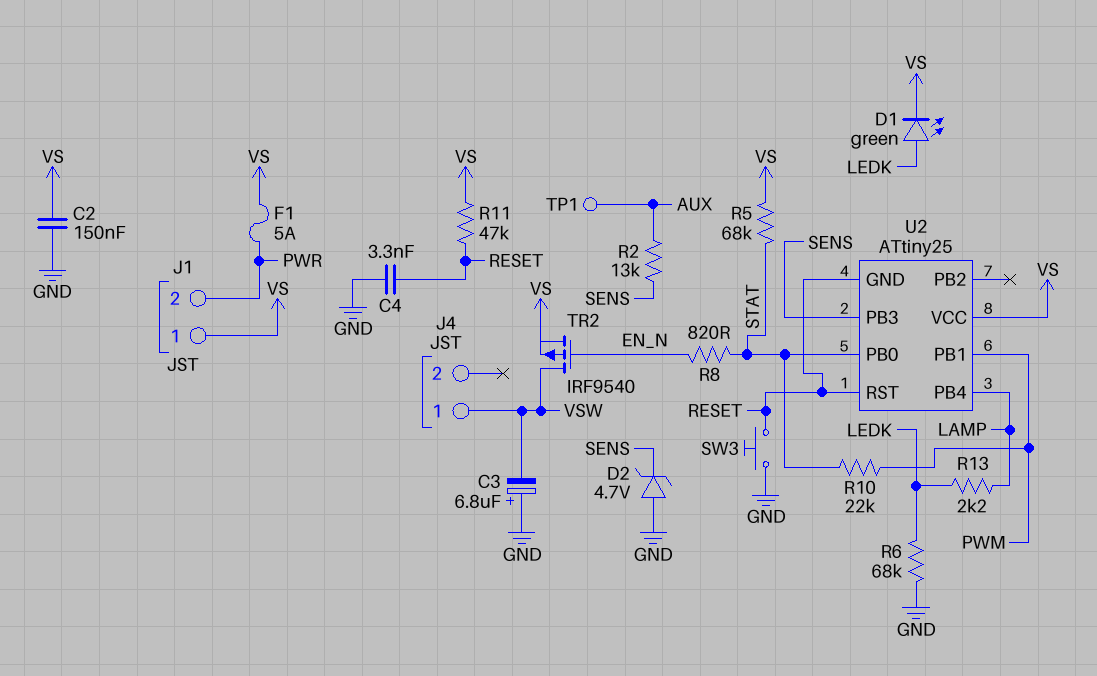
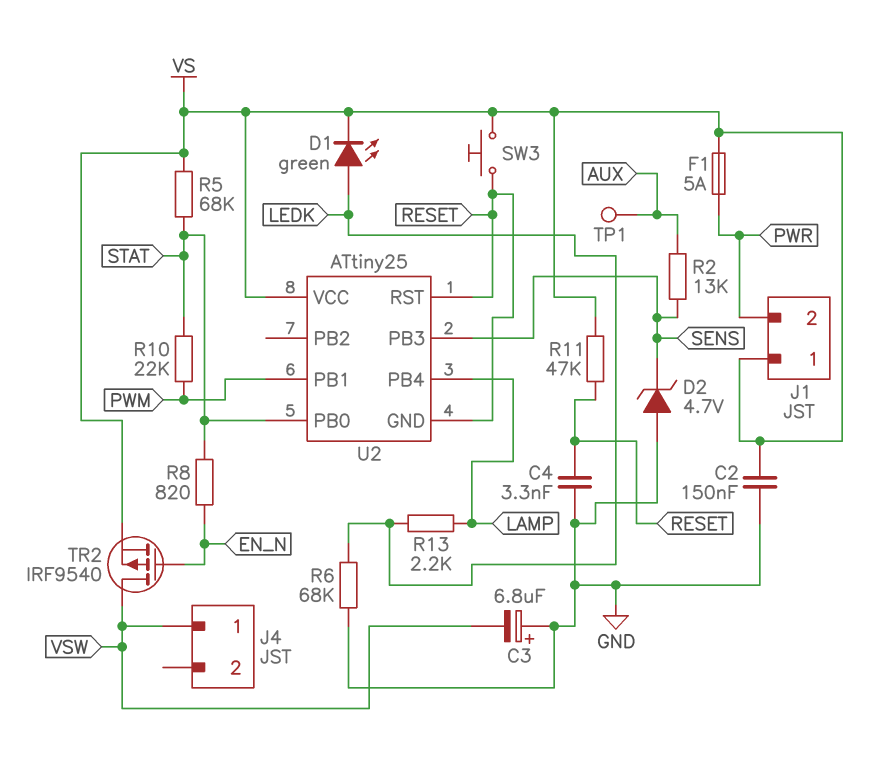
SW3: button (GND, RESET) -> button (RESET, VS)

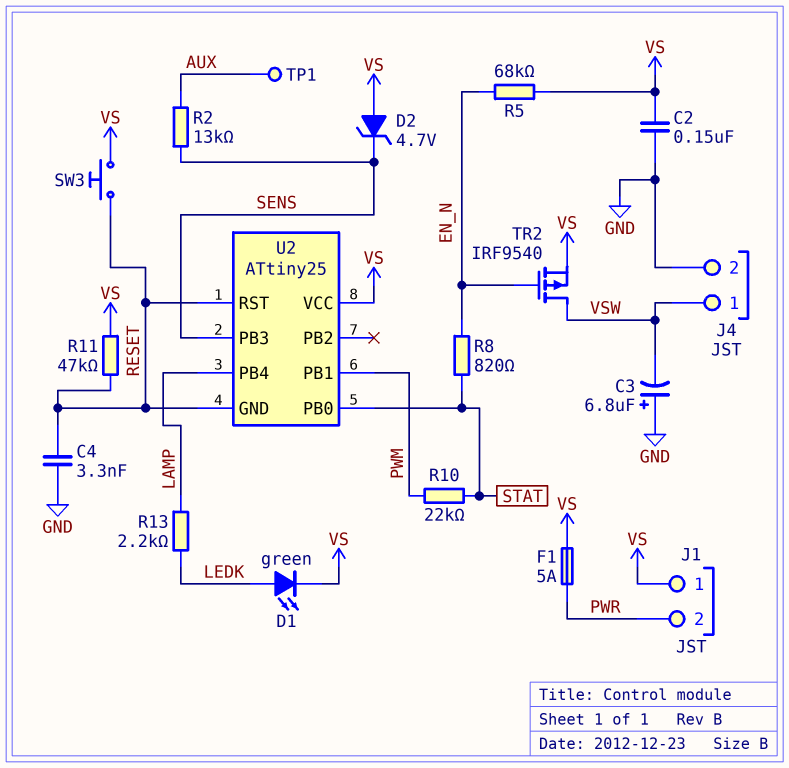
D2: zener 4.7V (A GND, K SENS) -> zener 4.7V (A VS, K SENS)
J4 pin 2: none -> GND
R5: 68k (STAT, VS) -> 68k (EN_N, VS)
R6: 68k (GND, LEDK) -> none

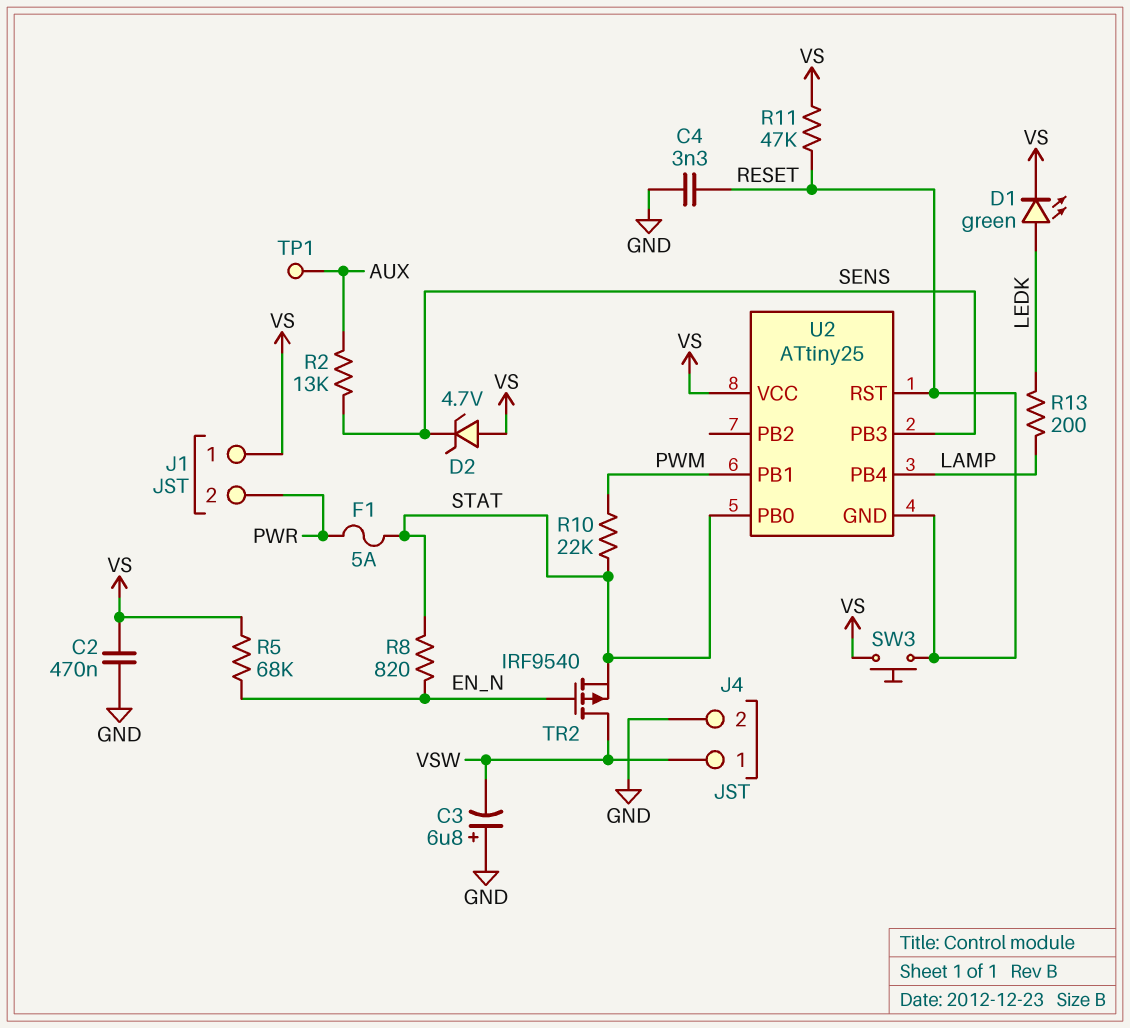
C2: 150nF (GND, VS) -> 470nF (GND, VS)
F1: 5A (PWR, VS) -> 5A (PWR, STAT)
R13: 2.2k (LAMP, LEDK) -> 200 (LAMP, LEDK)
TR2: PMOS IRF9540 (G EN_N, D VSW, S VS) -> PMOS IRF9540 (G EN_N, D VSW, S STAT)

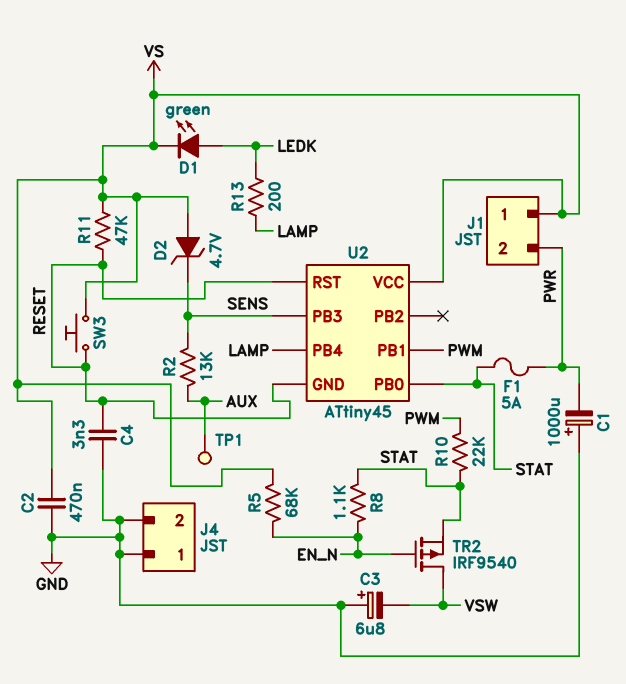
C1: none -> 1000uF (plus GND, minus PWR)
J4 pin 1: VSW -> GND
R8: 820 (EN_N, STAT) -> 1.1k (EN_N, STAT)
U2: ATtiny25 -> ATtiny45

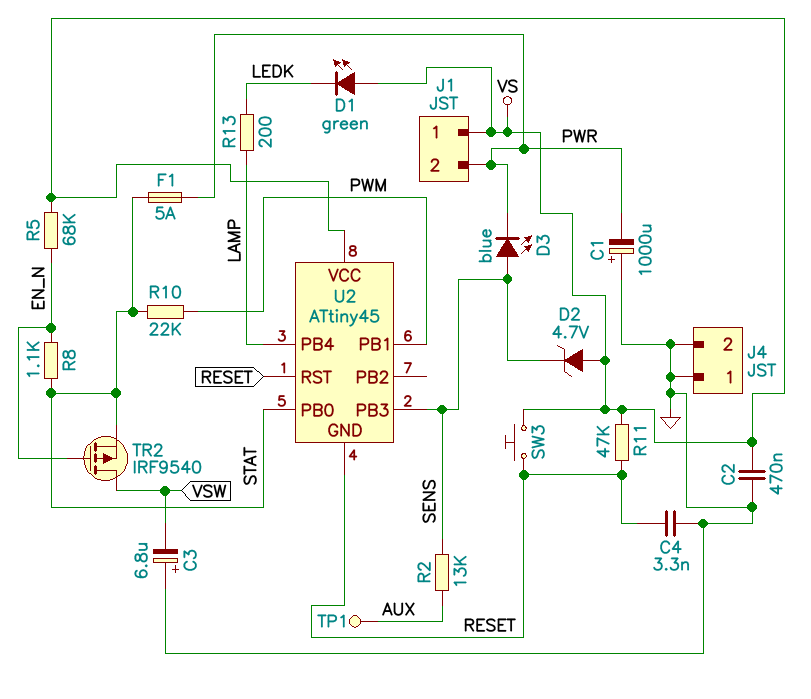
D1: LED green (A LEDK, K VS) -> LED green (A VS, K LEDK)
D3: none -> LED blue (A SENS, K PWR)

